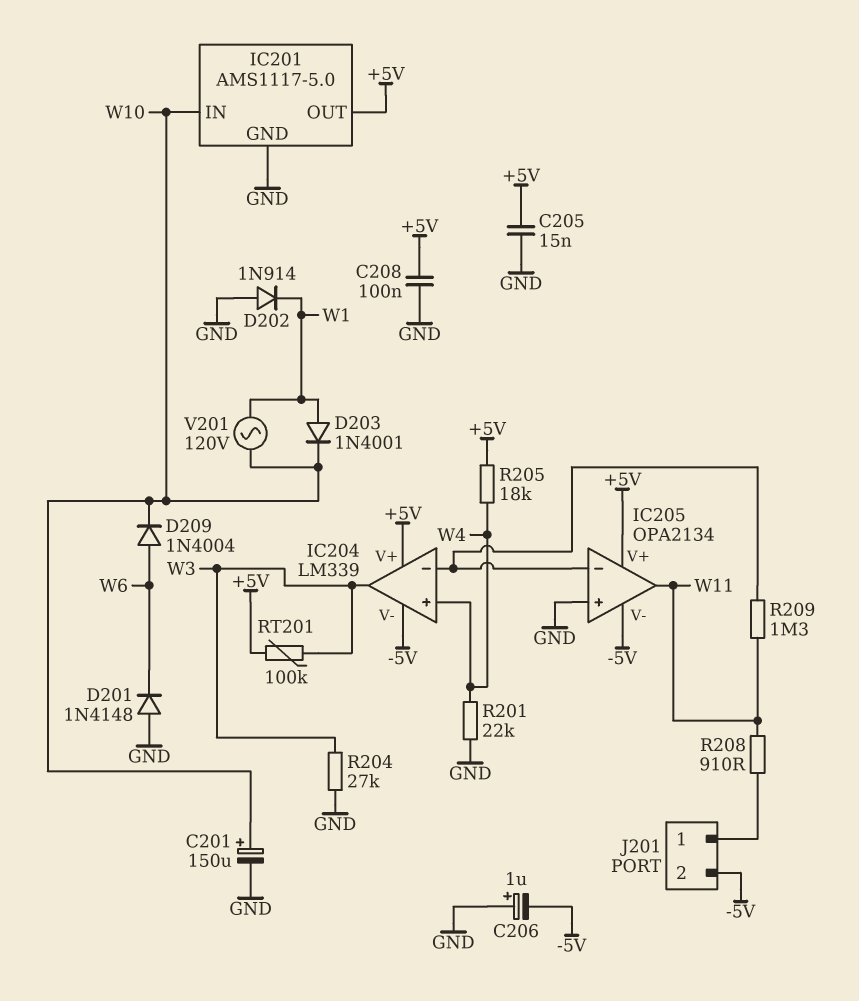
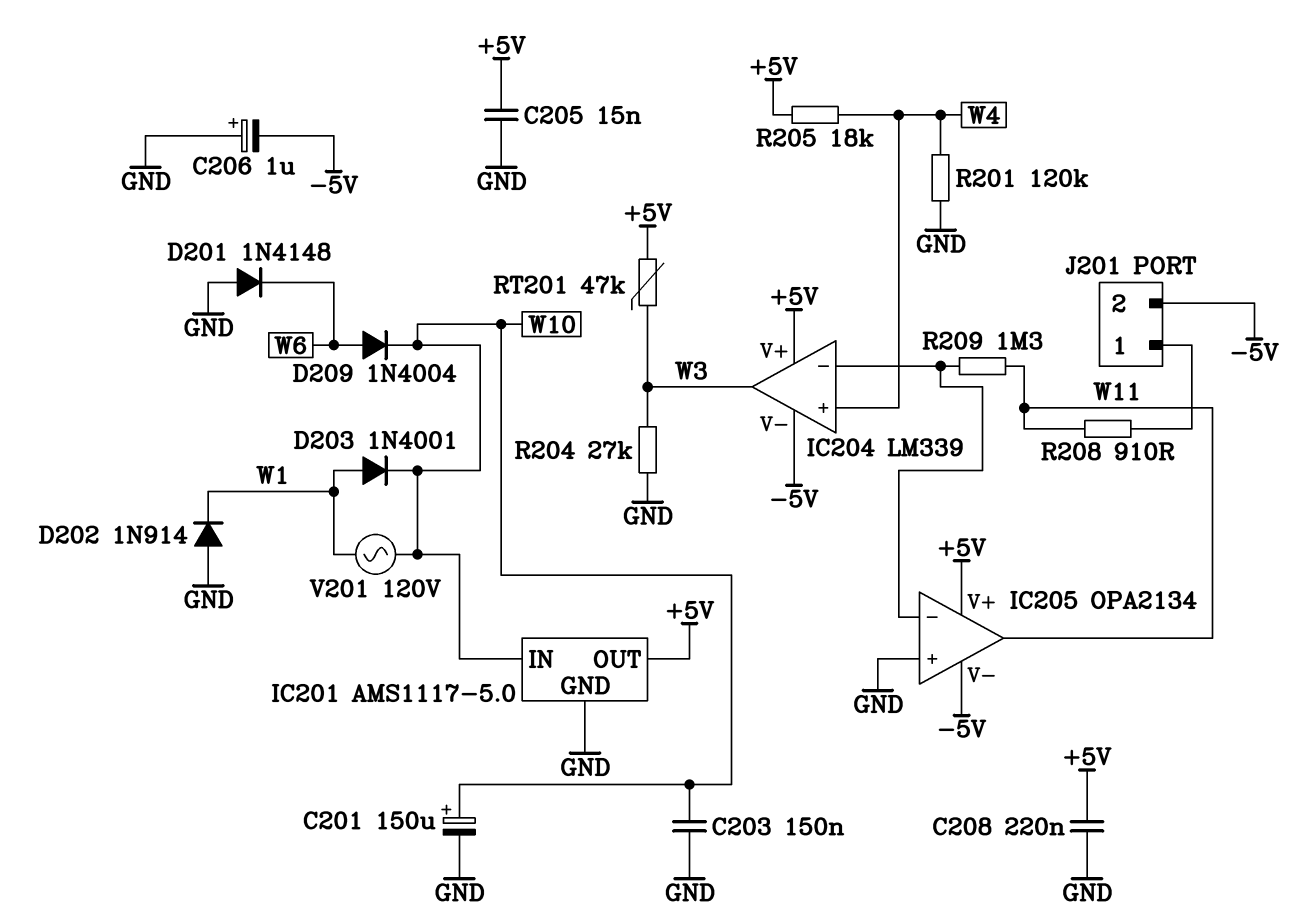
C203: none -> 150nF (GND, W10)
C208: 100nF (+5V, GND) -> 220nF (+5V, GND)
R201: 22k (GND, W4) -> 120k (GND, W4)
RT201: 100k (+5V, W3) -> 47k (+5V, W3)

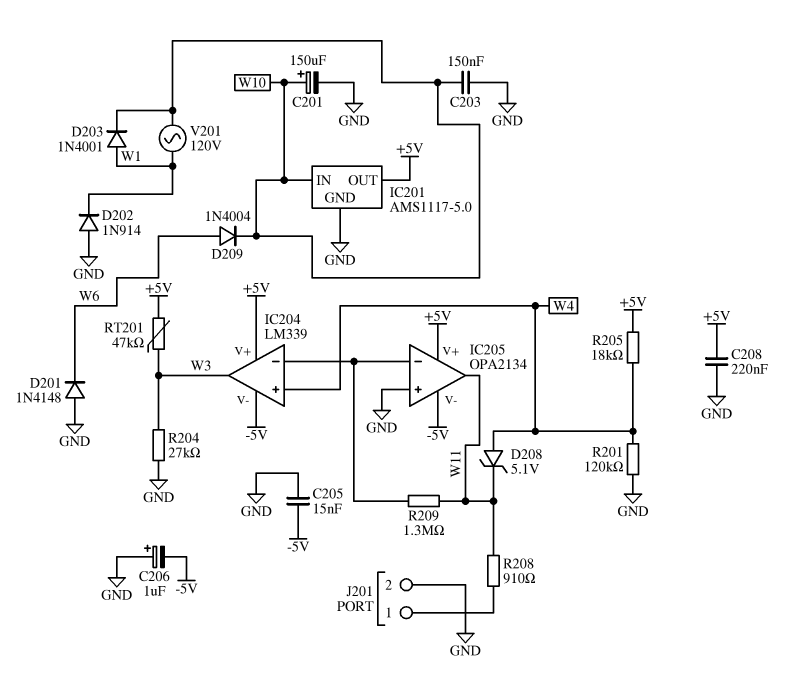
C205: 15nF (+5V, GND) -> 15nF (-5V, GND)
D208: none -> zener 5.1V (A W4, K W11)
J201 pin 2: -5V -> GND

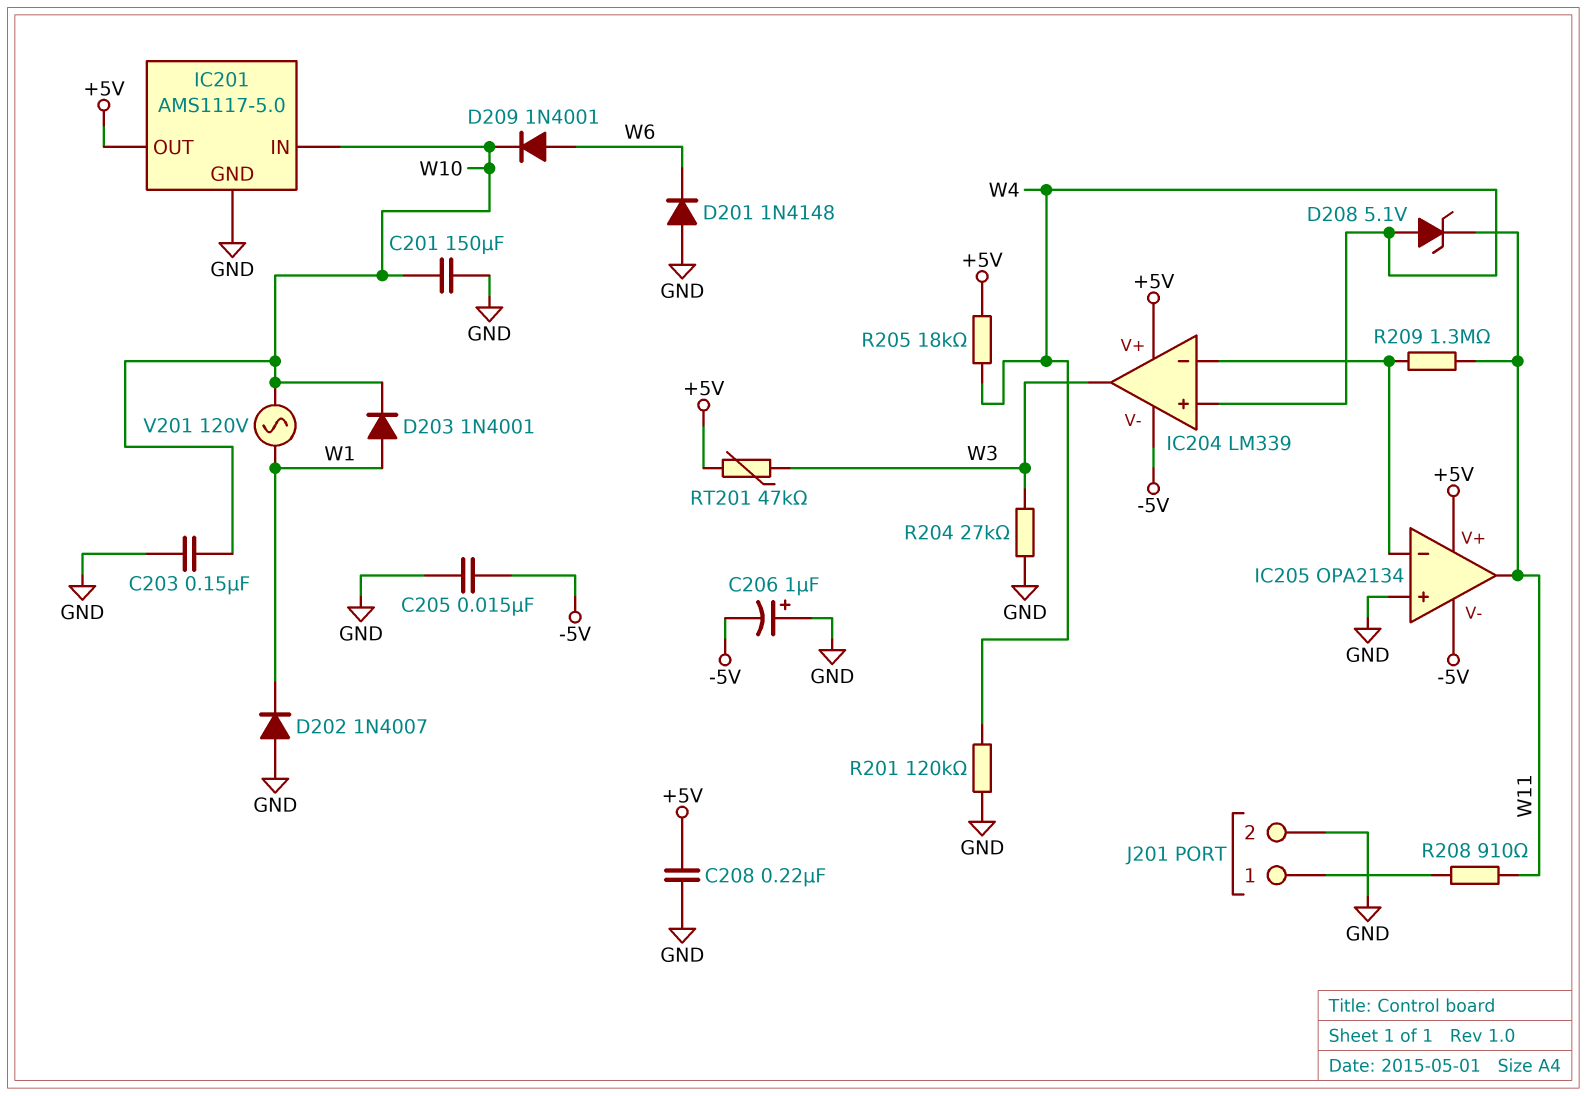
C201: 150uF (plus W10, minus GND) -> 150uF (GND, W10)
D202: diode 1N914 (A GND, K W1) -> diode 1N4007 (A GND, K W1)
D209: diode 1N4004 (A W6, K W10) -> diode 1N4001 (A W6, K W10)

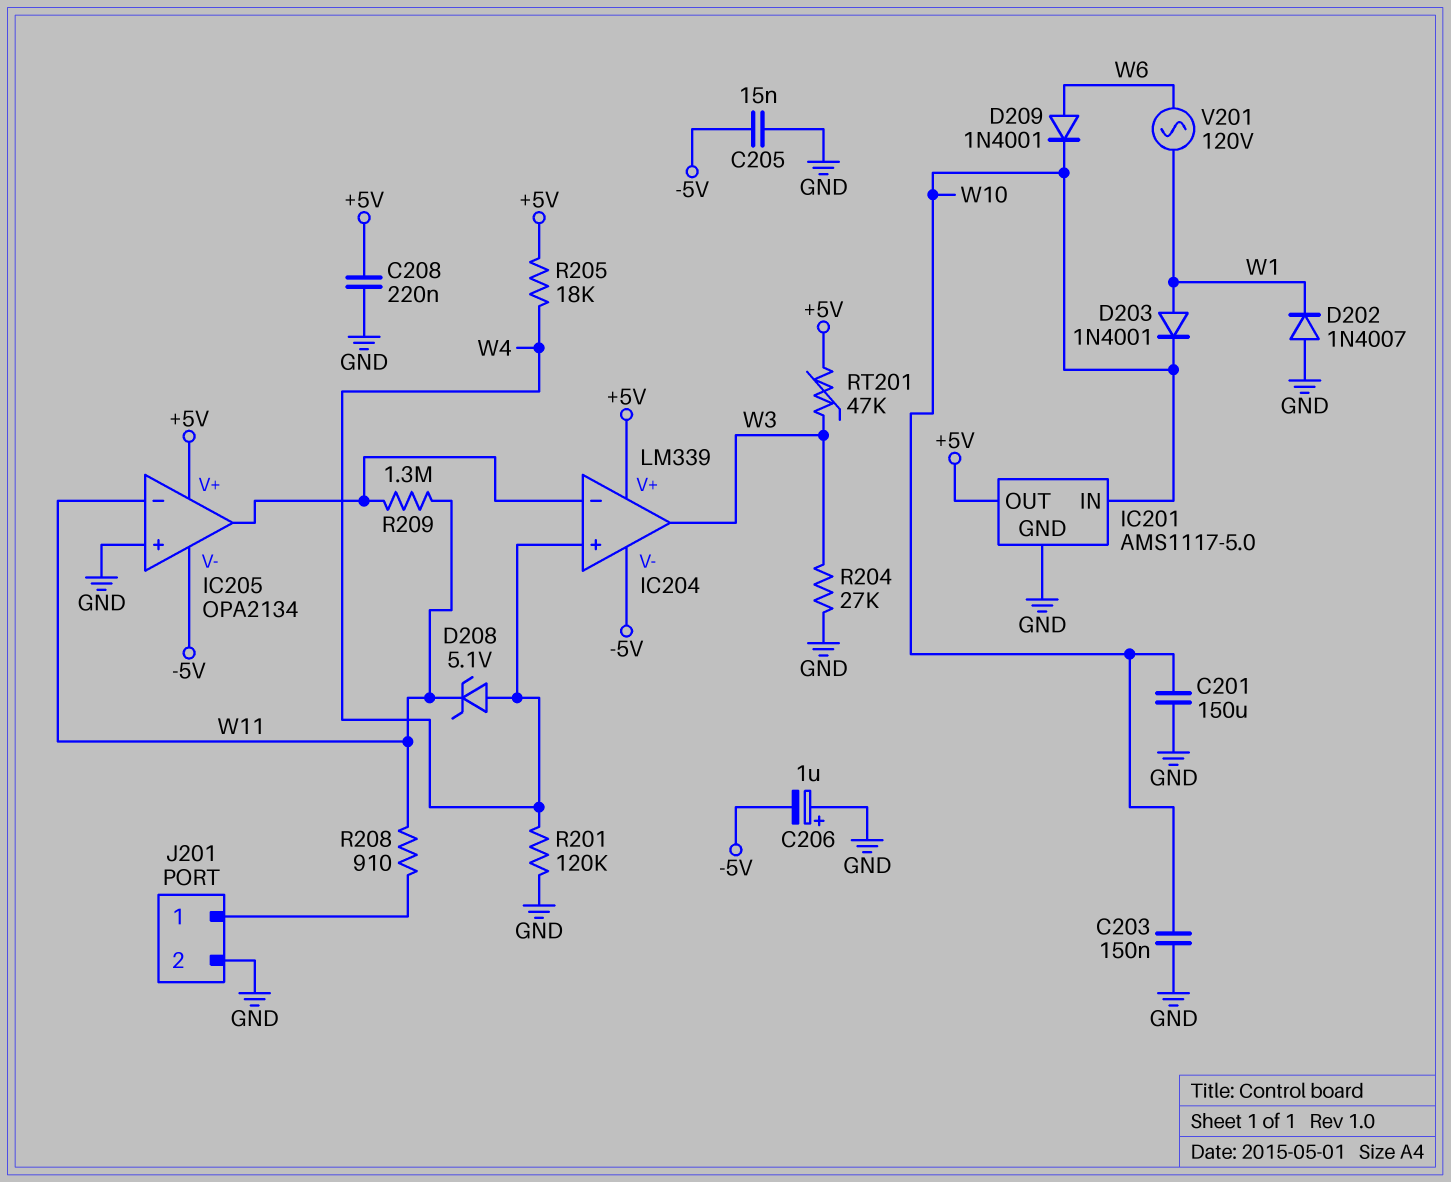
D201: diode 1N4148 (A GND, K W6) -> none
IC205 pin in-: IC204/in- -> W11
IC205 pin out: W11 -> IC204/in-
V201: AC 120V (W1, W10) -> AC 120V (W1, W6)

